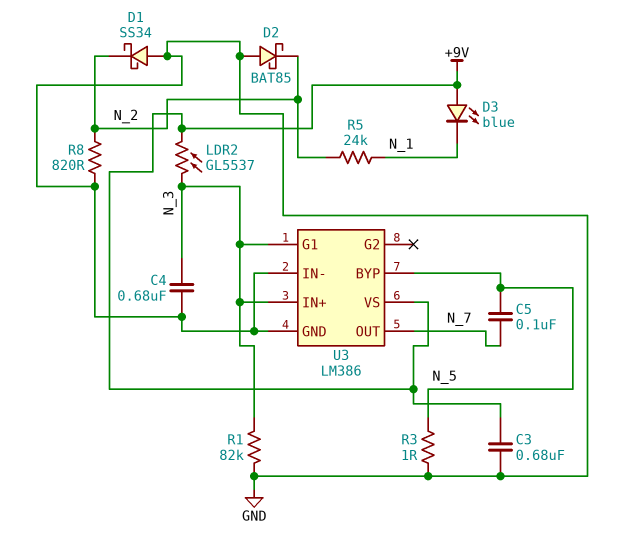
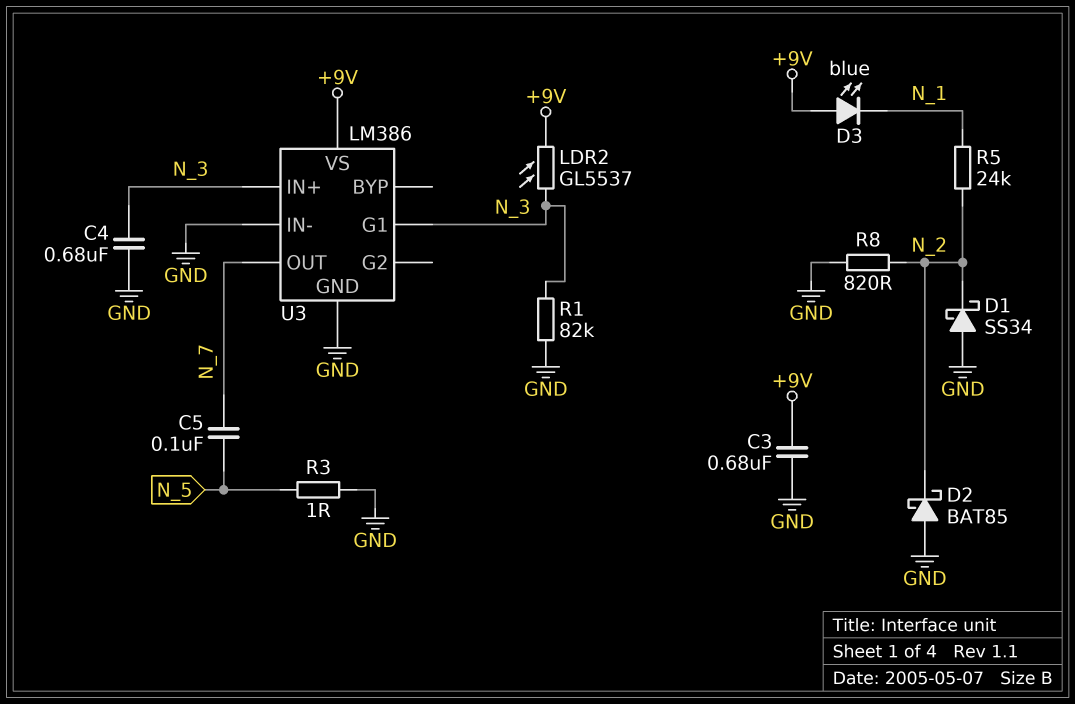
U3 pin BYP: N_5 -> none

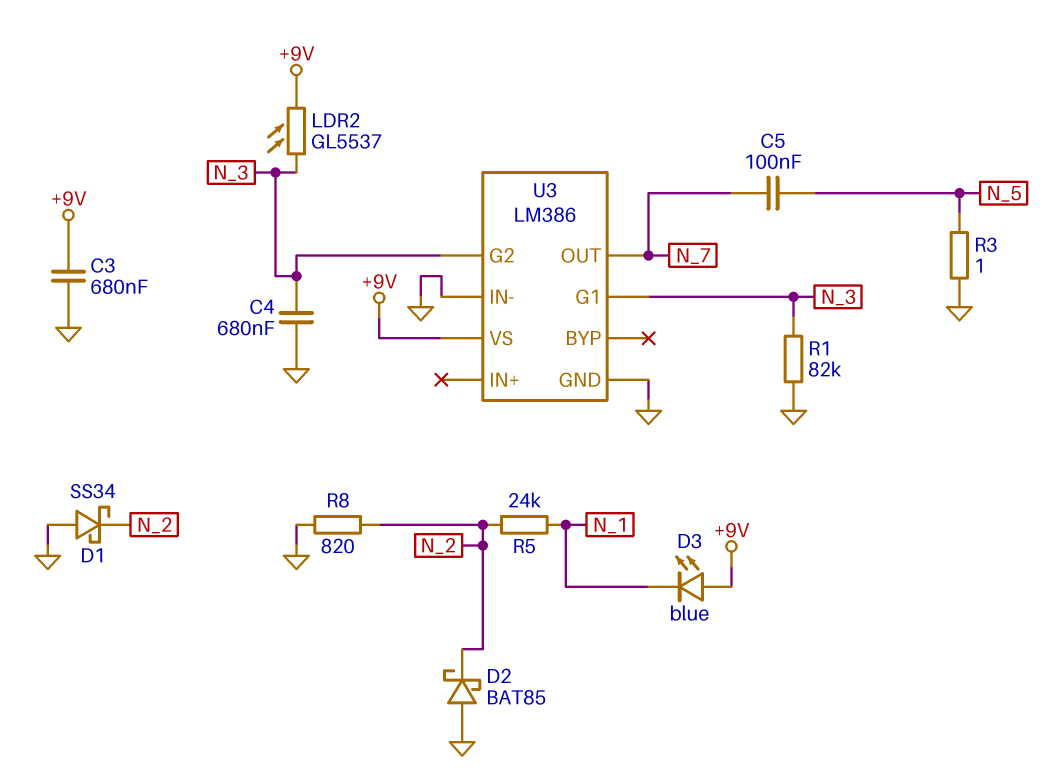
U3 pin G2: none -> N_3
U3 pin IN+: N_3 -> none

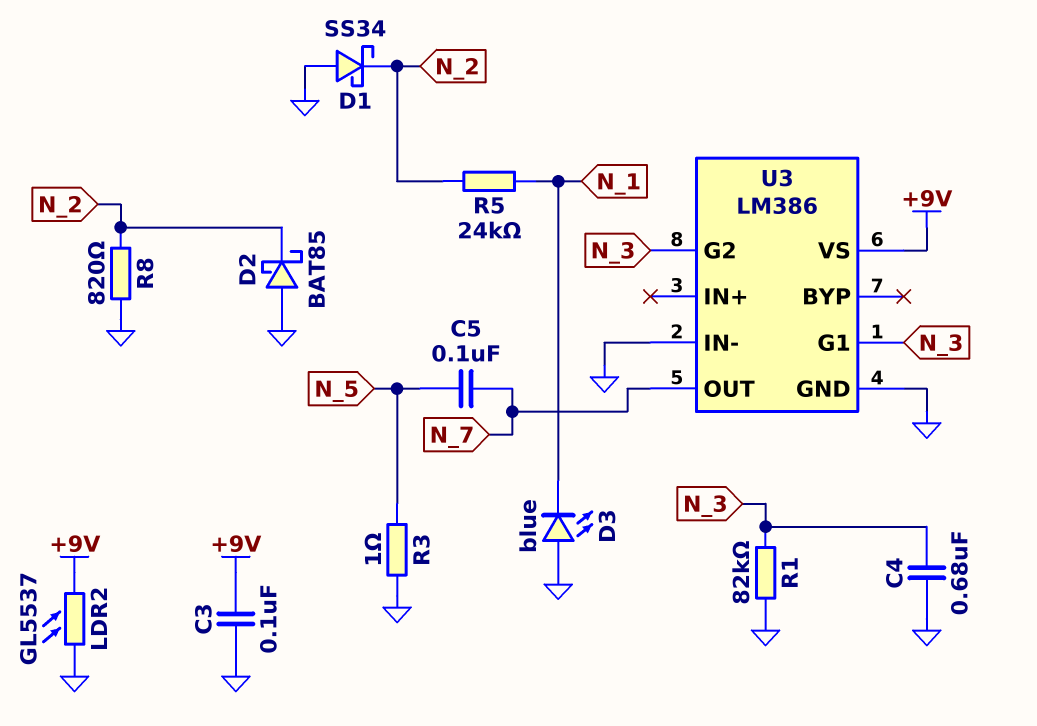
C3: 680nF (+9V, GND) -> 100nF (+9V, GND)
D3: LED blue (A +9V, K N_1) -> LED blue (A GND, K N_1)
LDR2: GL5537 (+9V, N_3) -> GL5537 (+9V, GND)

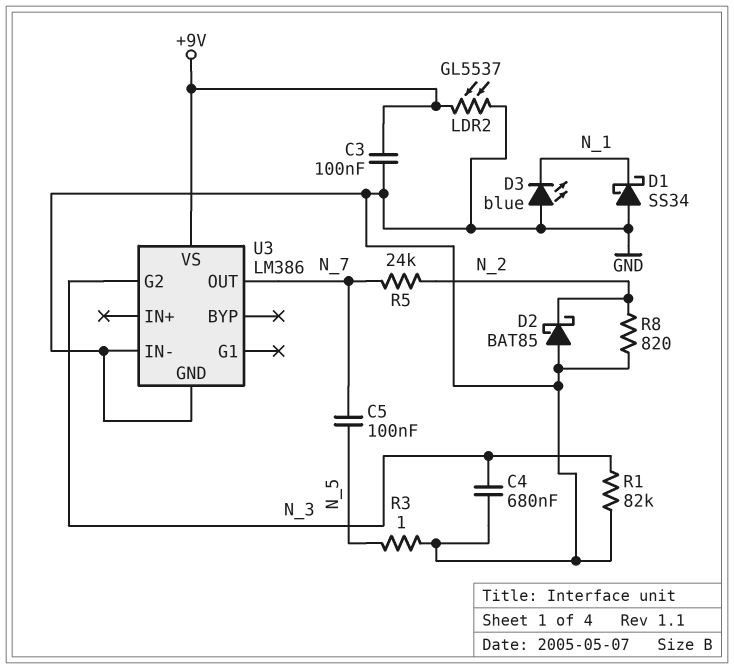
D1: schottky SS34 (A GND, K N_2) -> schottky SS34 (A GND, K N_1)
R5: 24k (N_1, N_2) -> 24k (N_2, N_7)
U3 pin G1: N_3 -> none

